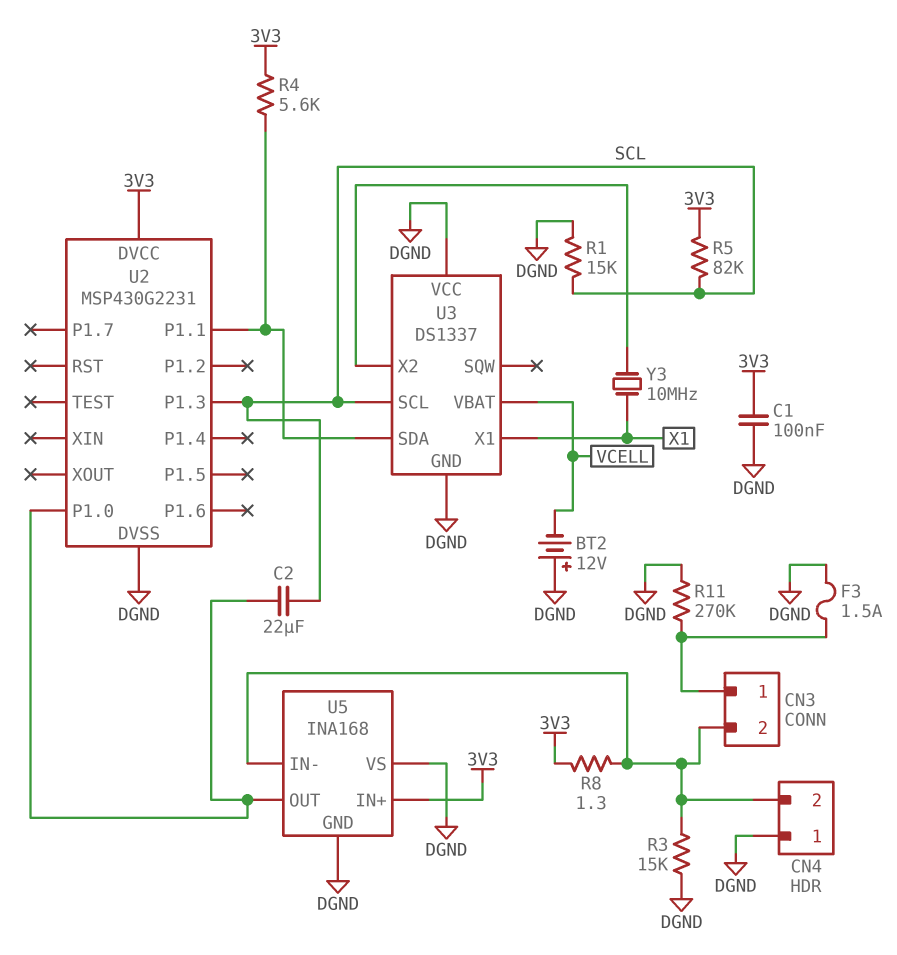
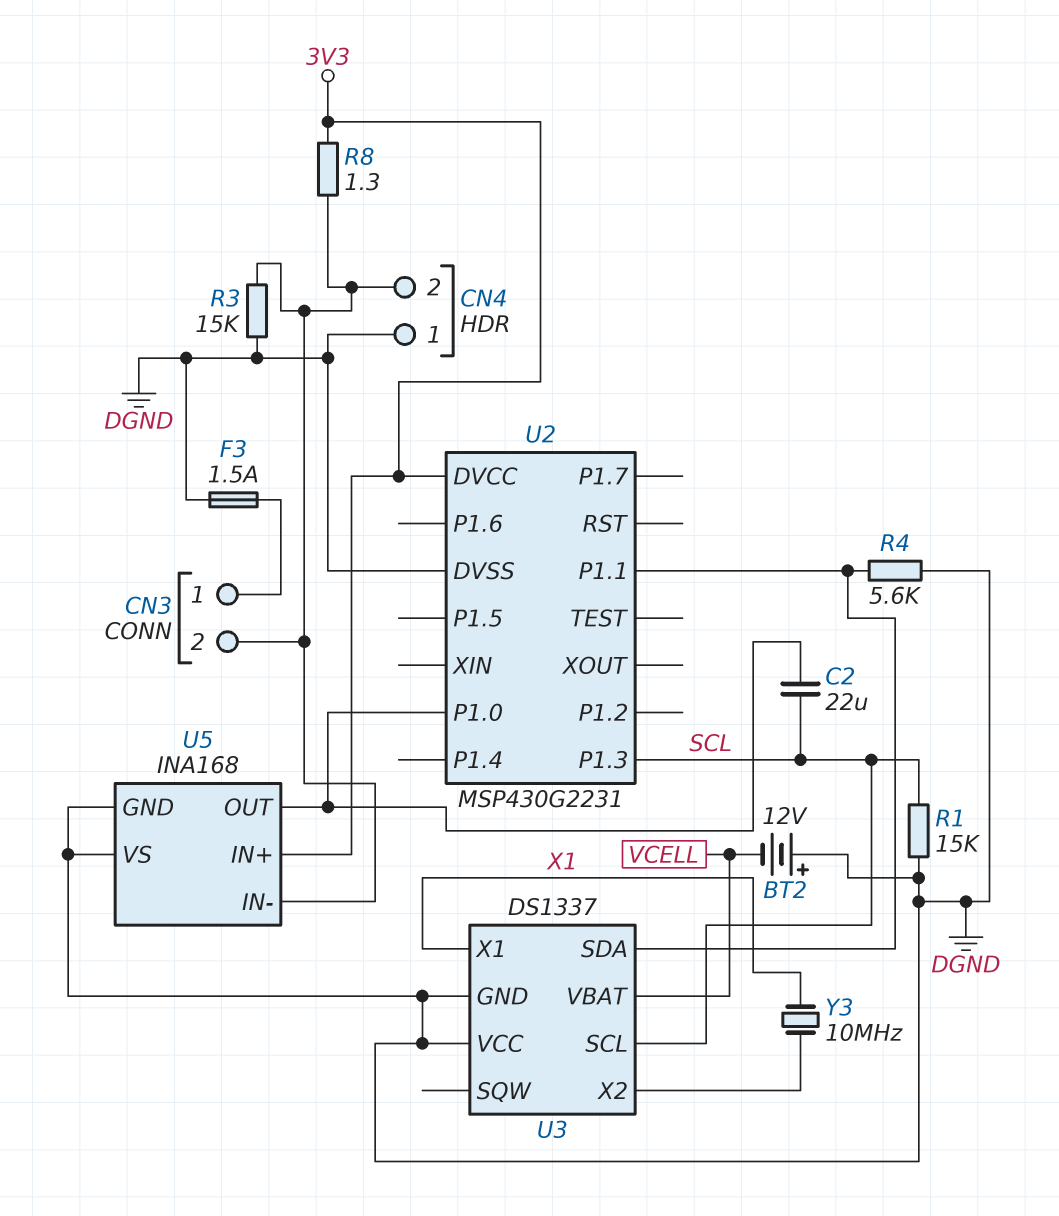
C1: 100nF (3V3, DGND) -> none
R4: 5.6k (3V3, U2/P1.1) -> 5.6k (DGND, U2/P1.1)
R5: 82k (3V3, SCL) -> none
R11: 270k (CN3/1, DGND) -> none

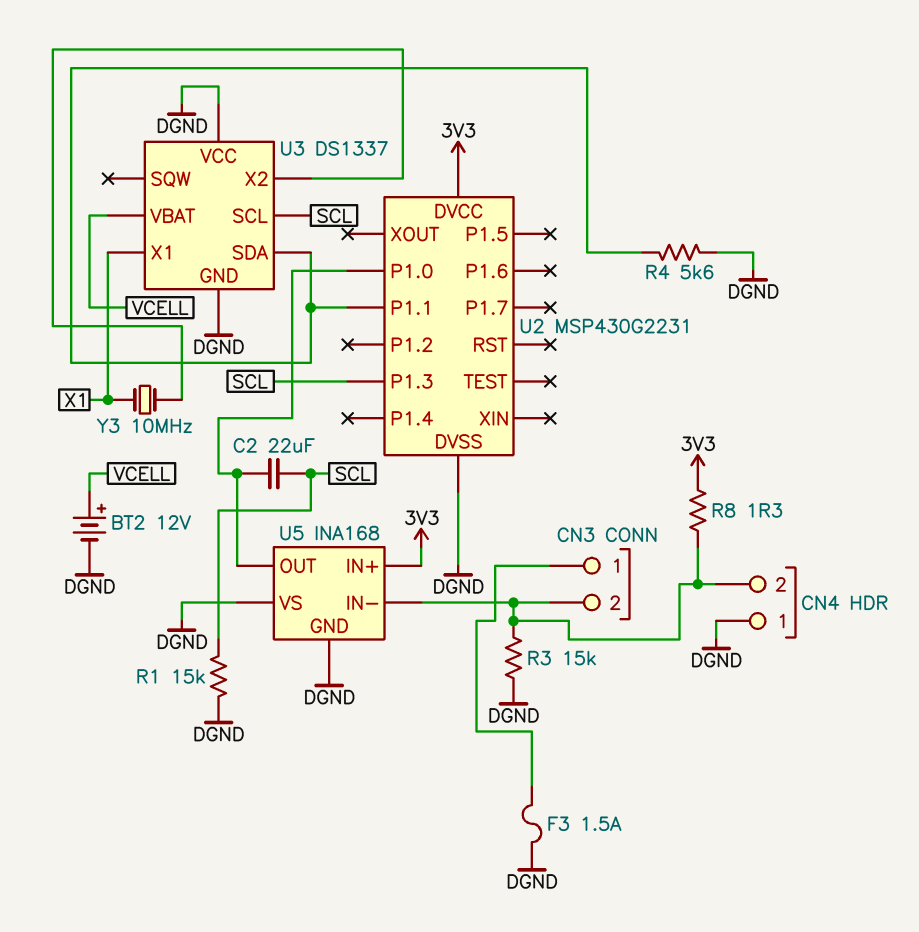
BT2: 12V (plus DGND, minus VCELL) -> 12V (plus VCELL, minus DGND)

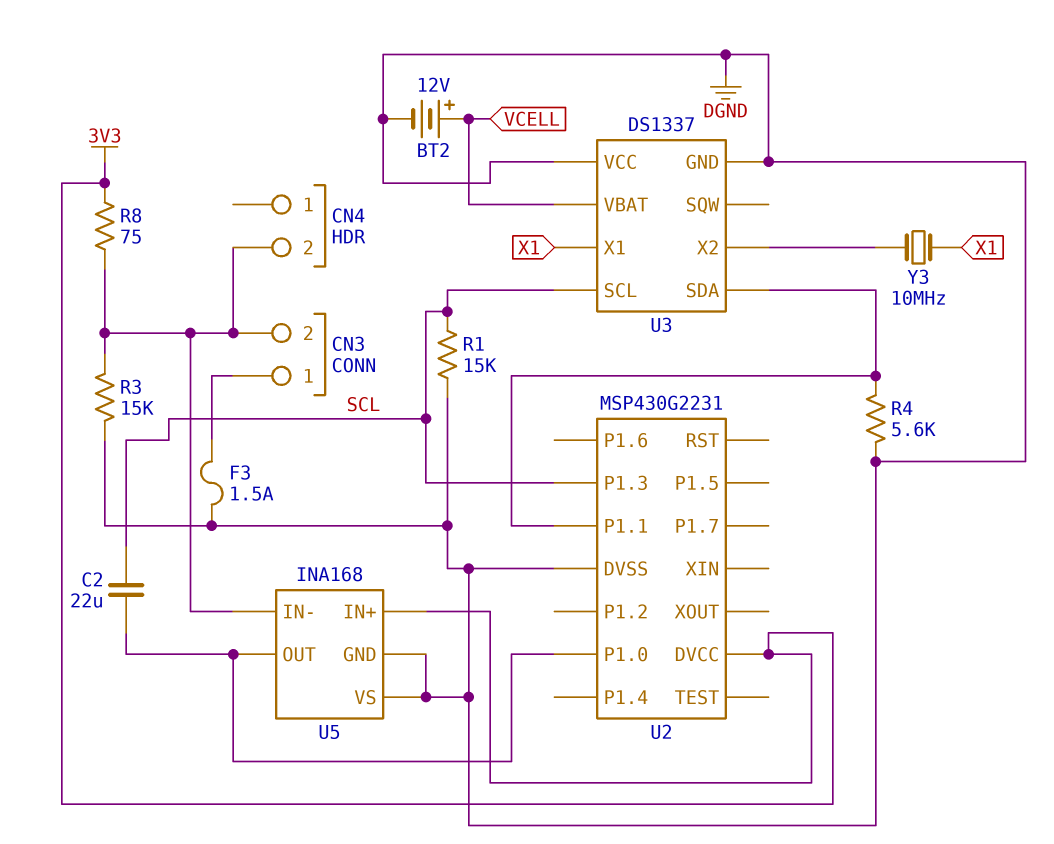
CN4 pin 1: DGND -> none
R8: 1.3 (3V3, CN3/2) -> 75 (3V3, CN3/2)

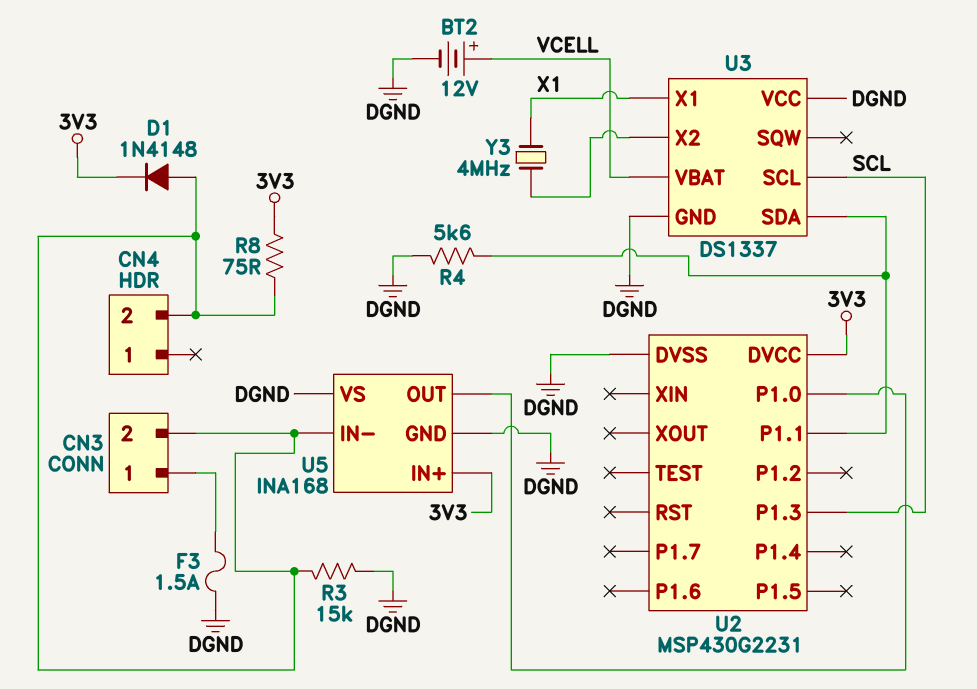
C2: 22uF (SCL, U2/P1.0) -> none
D1: none -> diode 1N4148 (A CN3/2, K 3V3)
R1: 15k (DGND, SCL) -> none
Y3: 10MHz (U3/X2, X1) -> 4MHz (U3/X2, X1)

